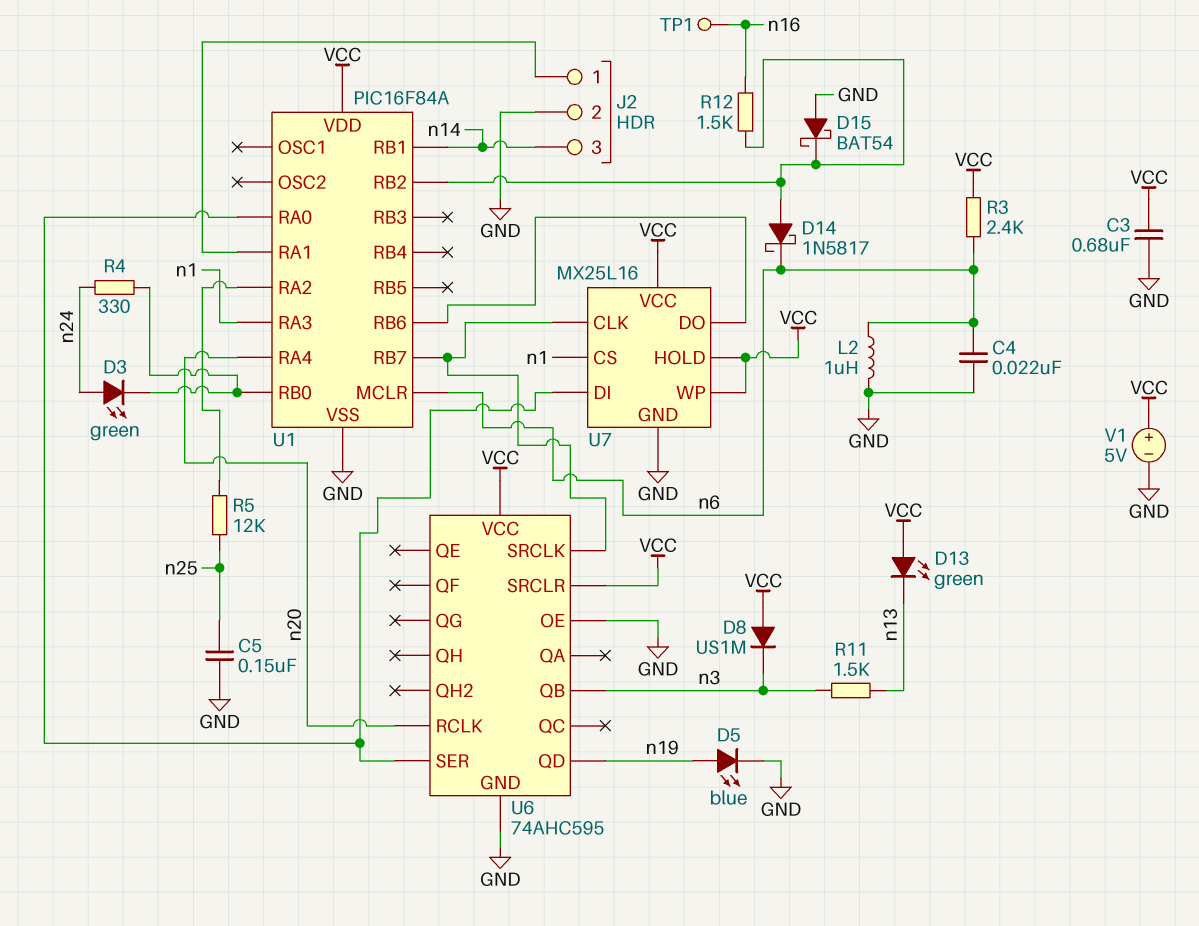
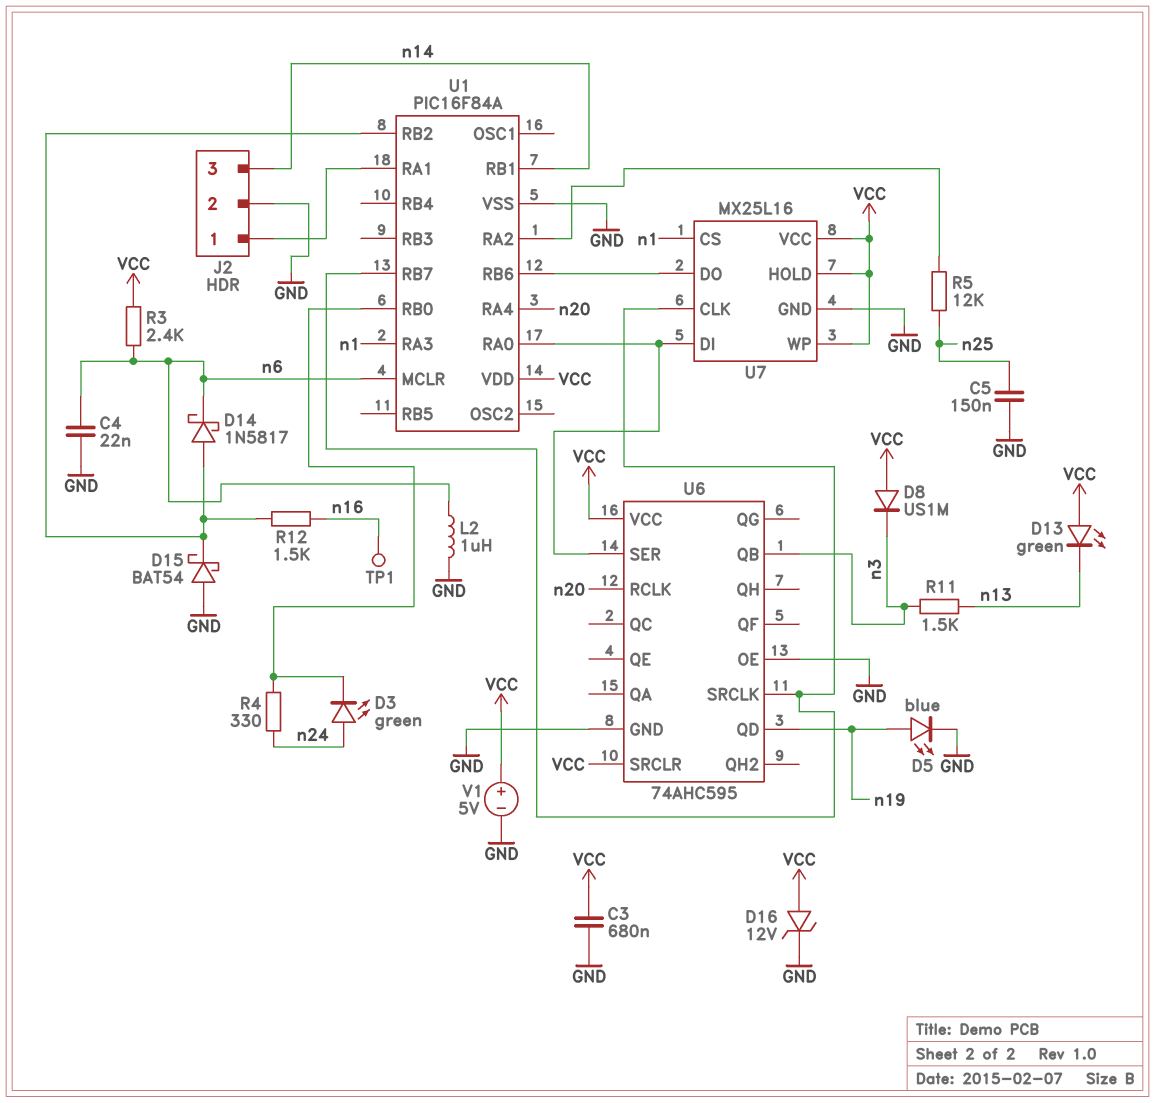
D16: none -> zener 12V (A VCC, K GND)

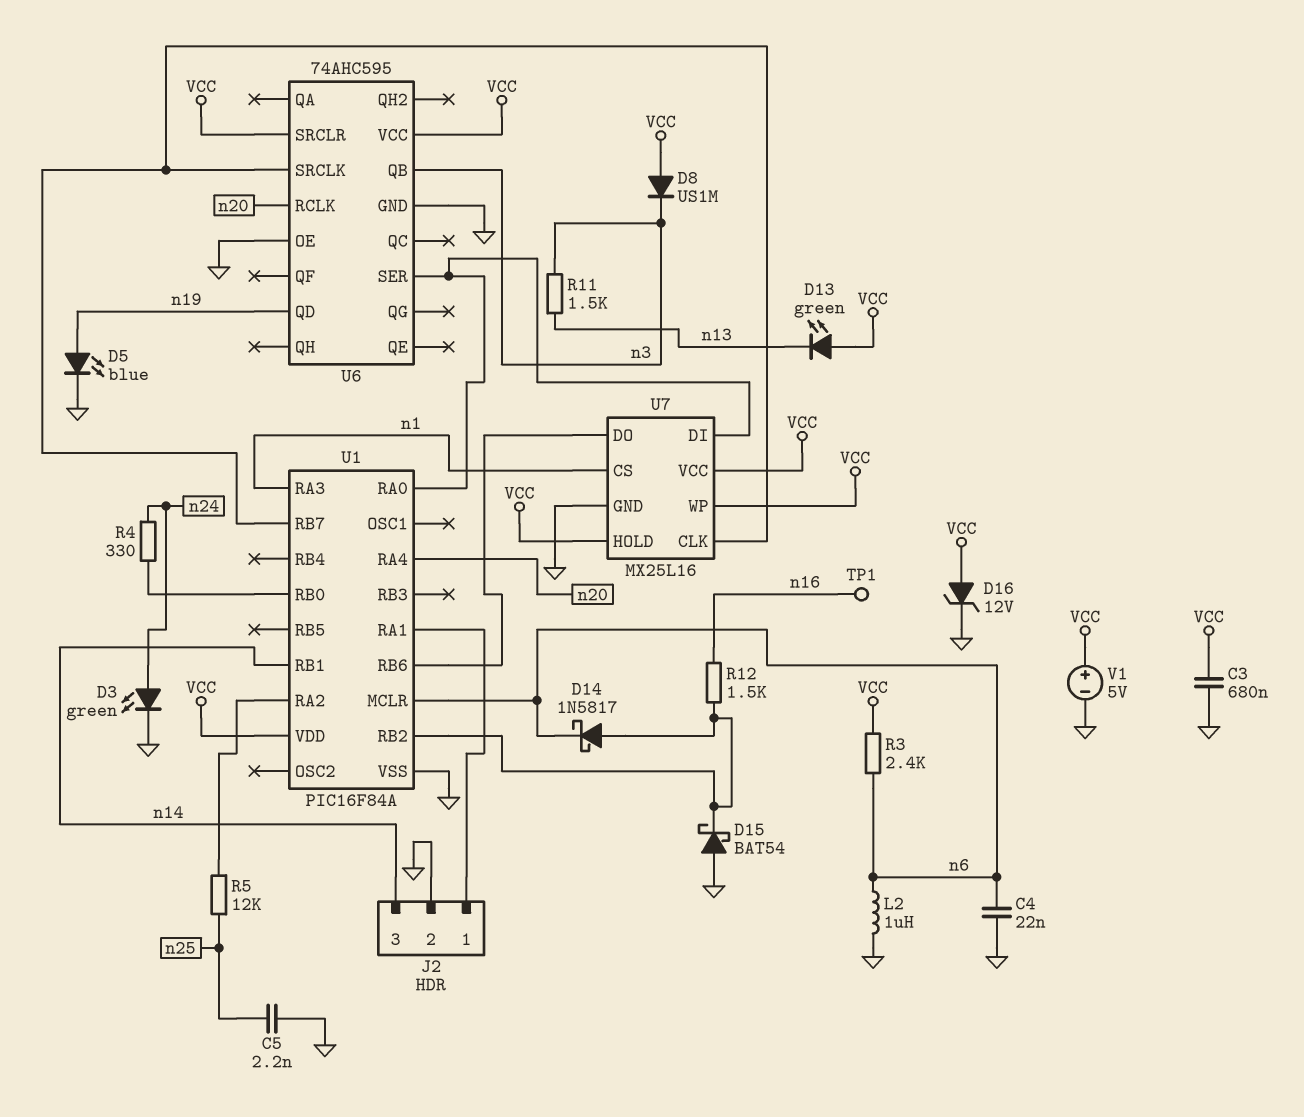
C5: 150nF (GND, n25) -> 2.2nF (GND, n25)
D3: LED green (A n24, K U1/RB0) -> LED green (A n24, K GND)

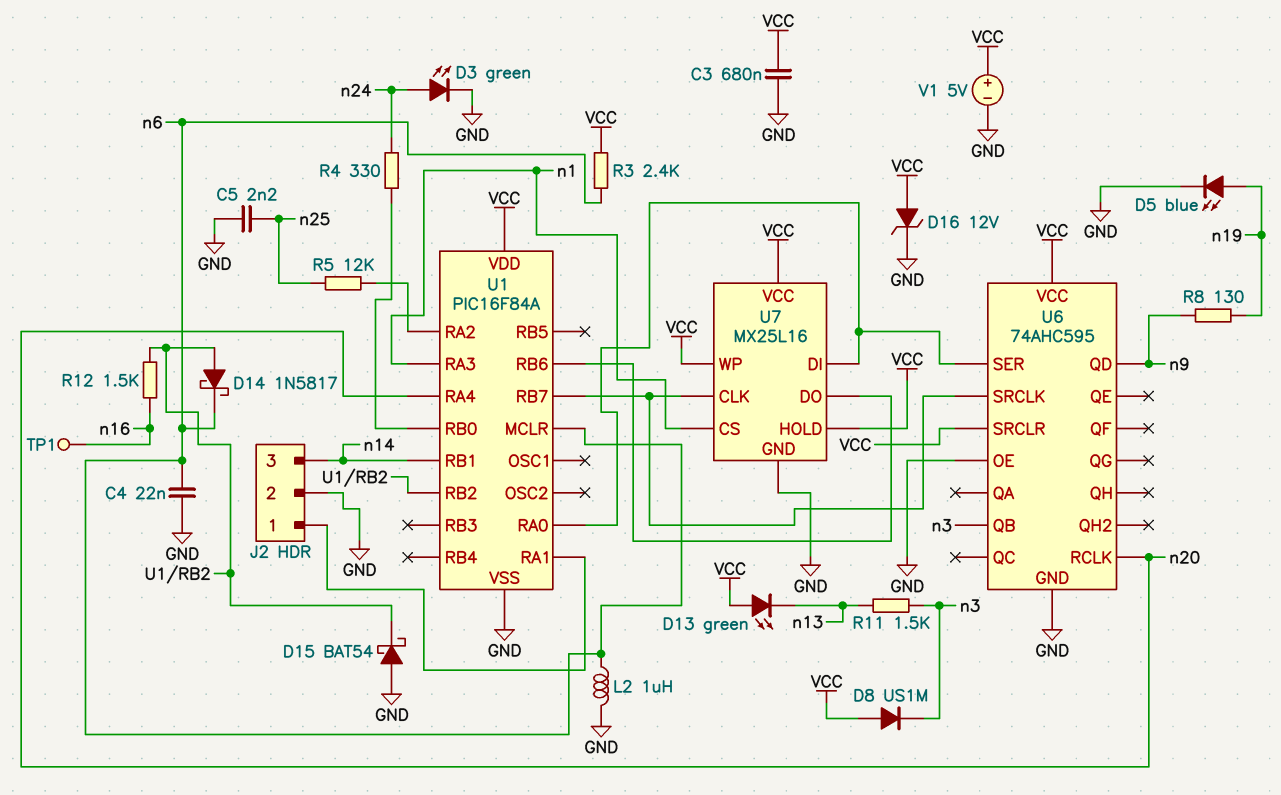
R8: none -> 130 (n9, n19)
U6 pin QD: n19 -> n9

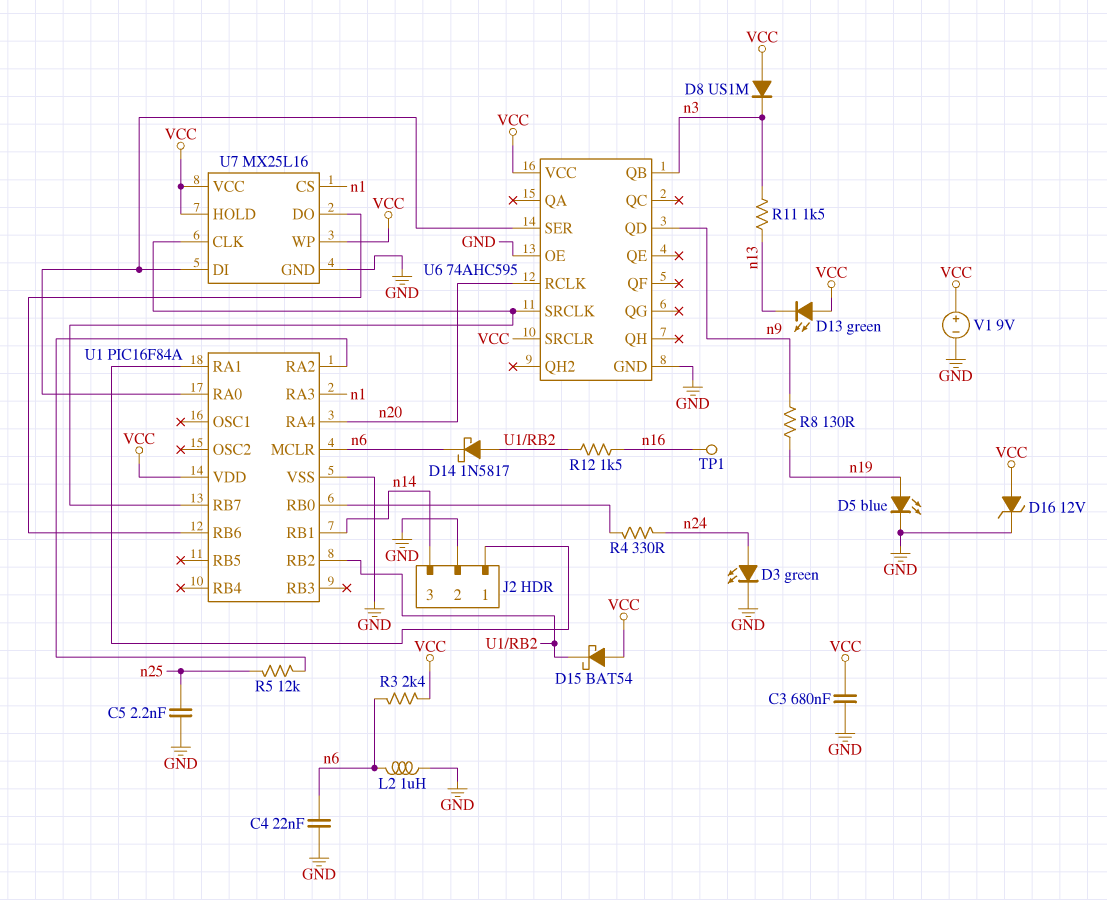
D15: schottky BAT54 (A GND, K U1/RB2) -> schottky BAT54 (A VCC, K U1/RB2)
V1: 5V (plus VCC, minus GND) -> 9V (plus VCC, minus GND)

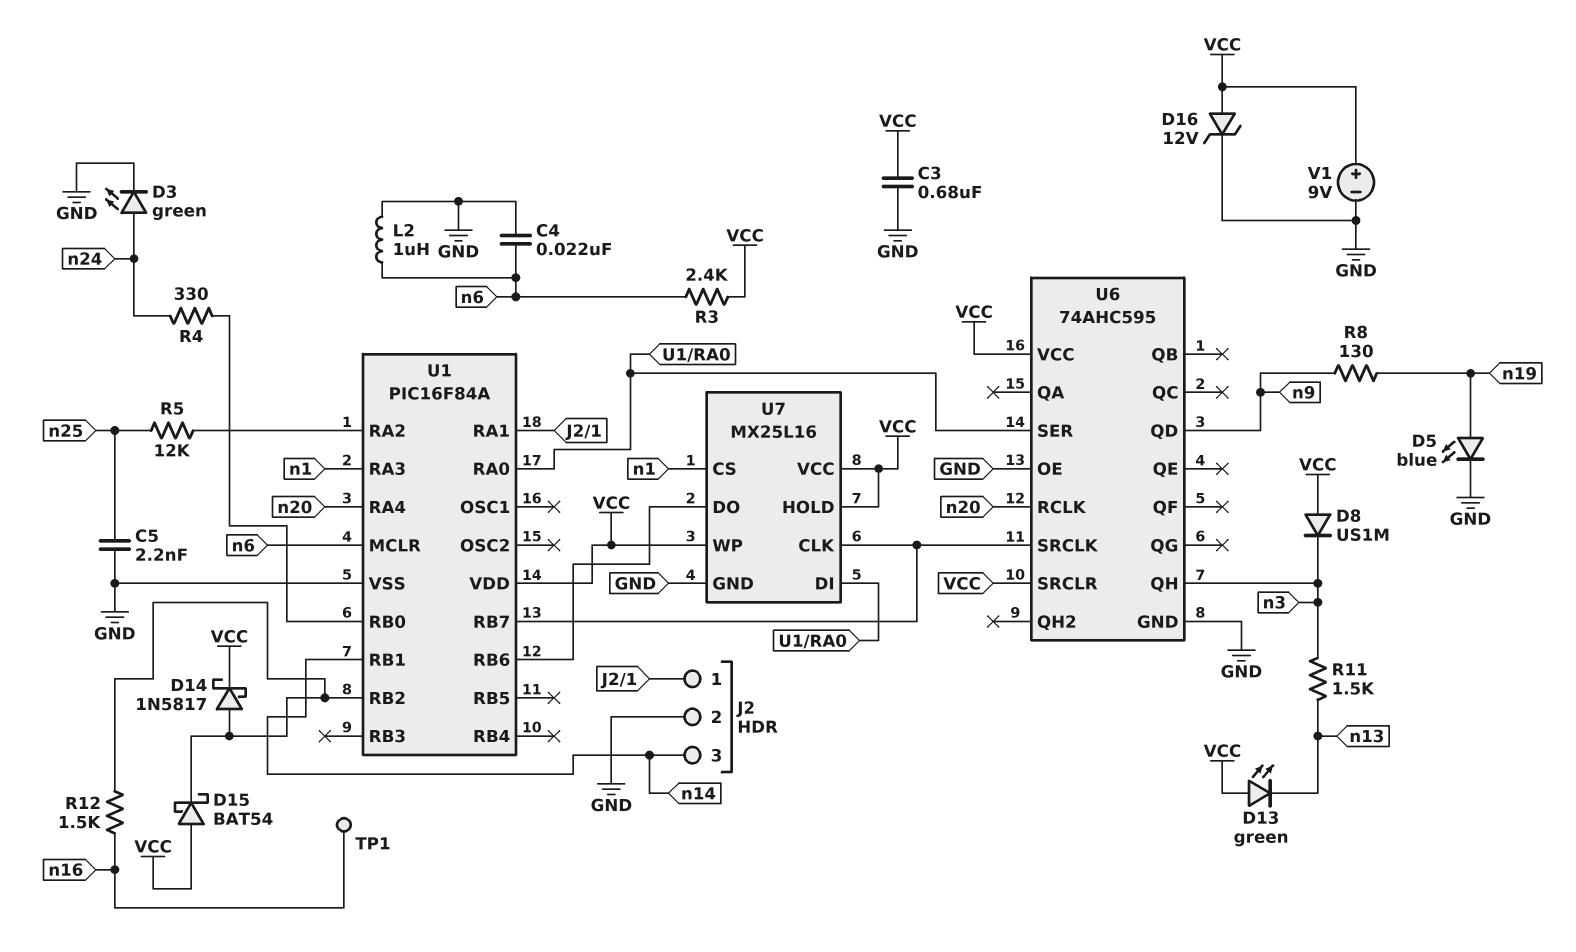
D14: schottky 1N5817 (A U1/RB2, K n6) -> schottky 1N5817 (A U1/RB2, K VCC)
U6 pin QB: n3 -> none
U6 pin QH: none -> n3

